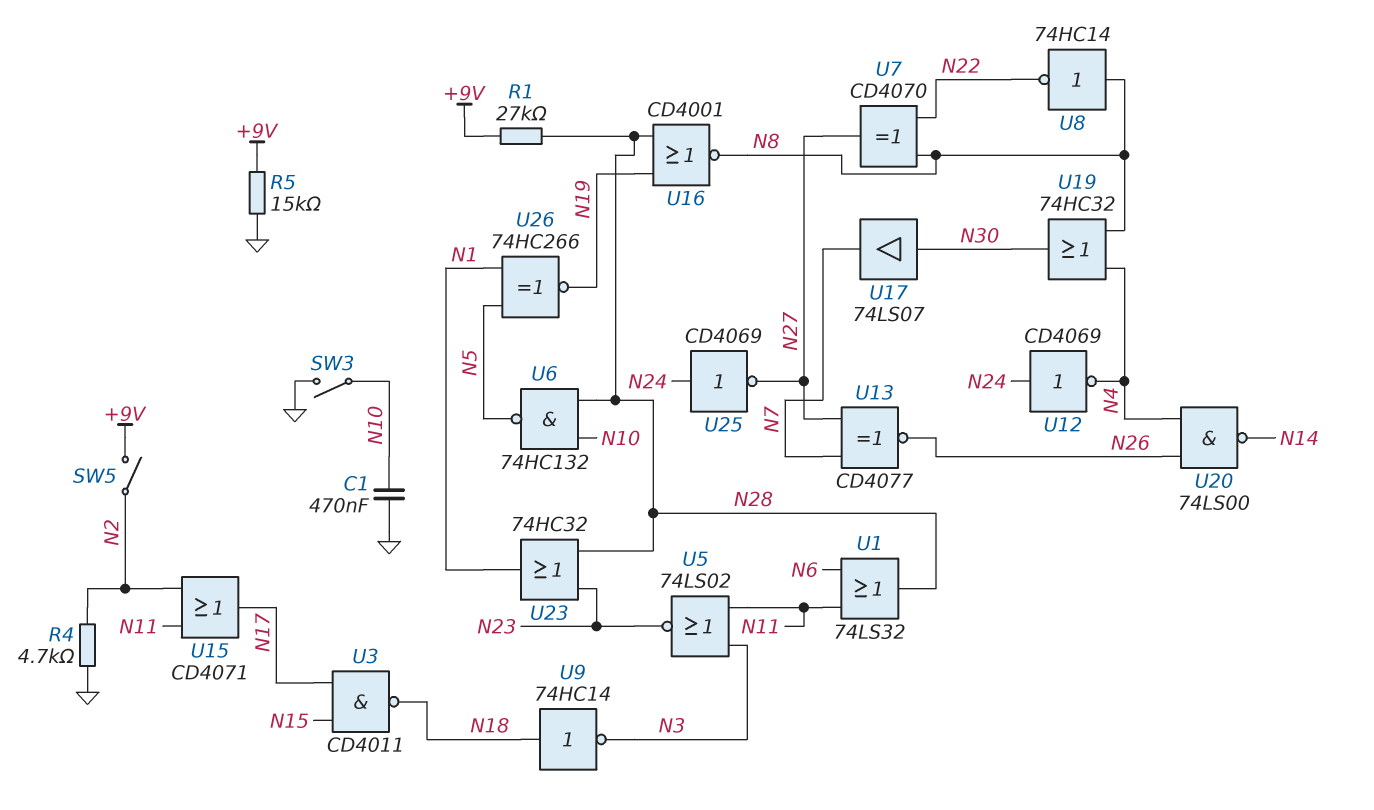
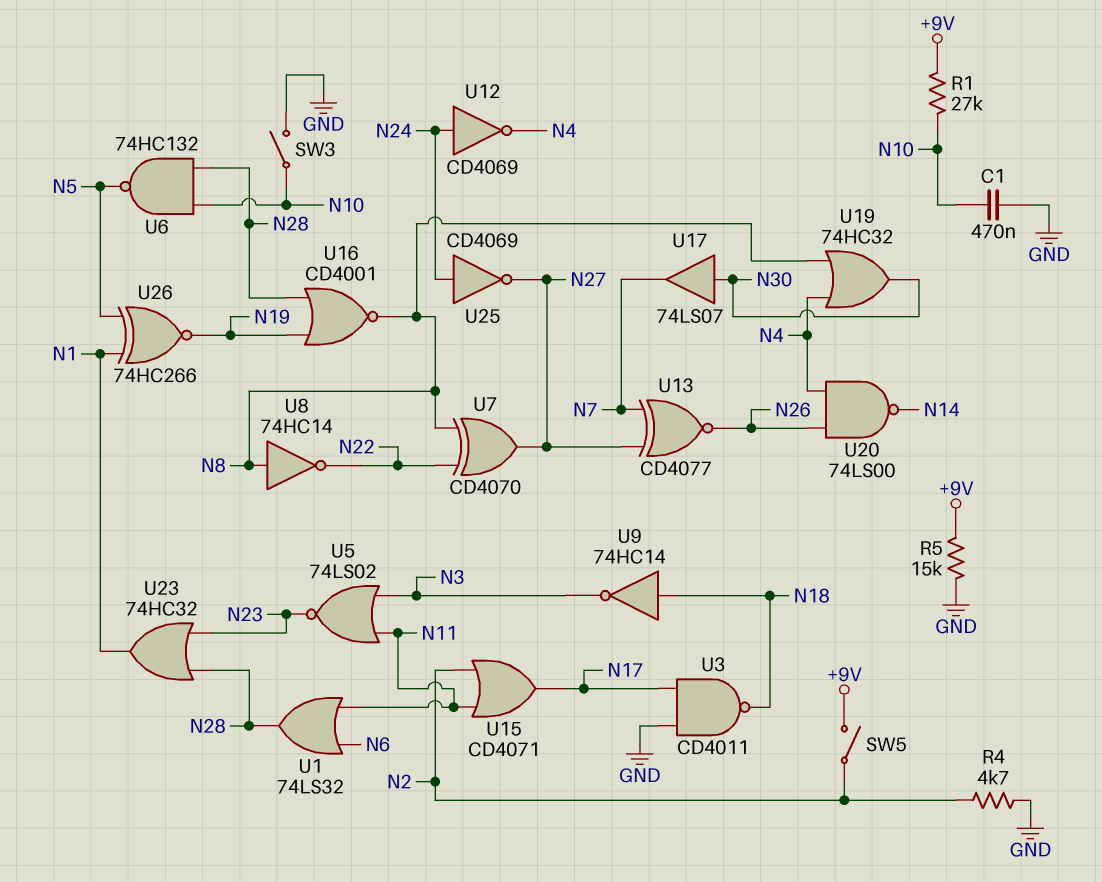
R1: 27k (+9V, N28) -> 27k (+9V, N10)
U3: NAND CD4011 (in N15, in N17, out N18) -> NAND CD4011 (in GND, in N17, out N18)

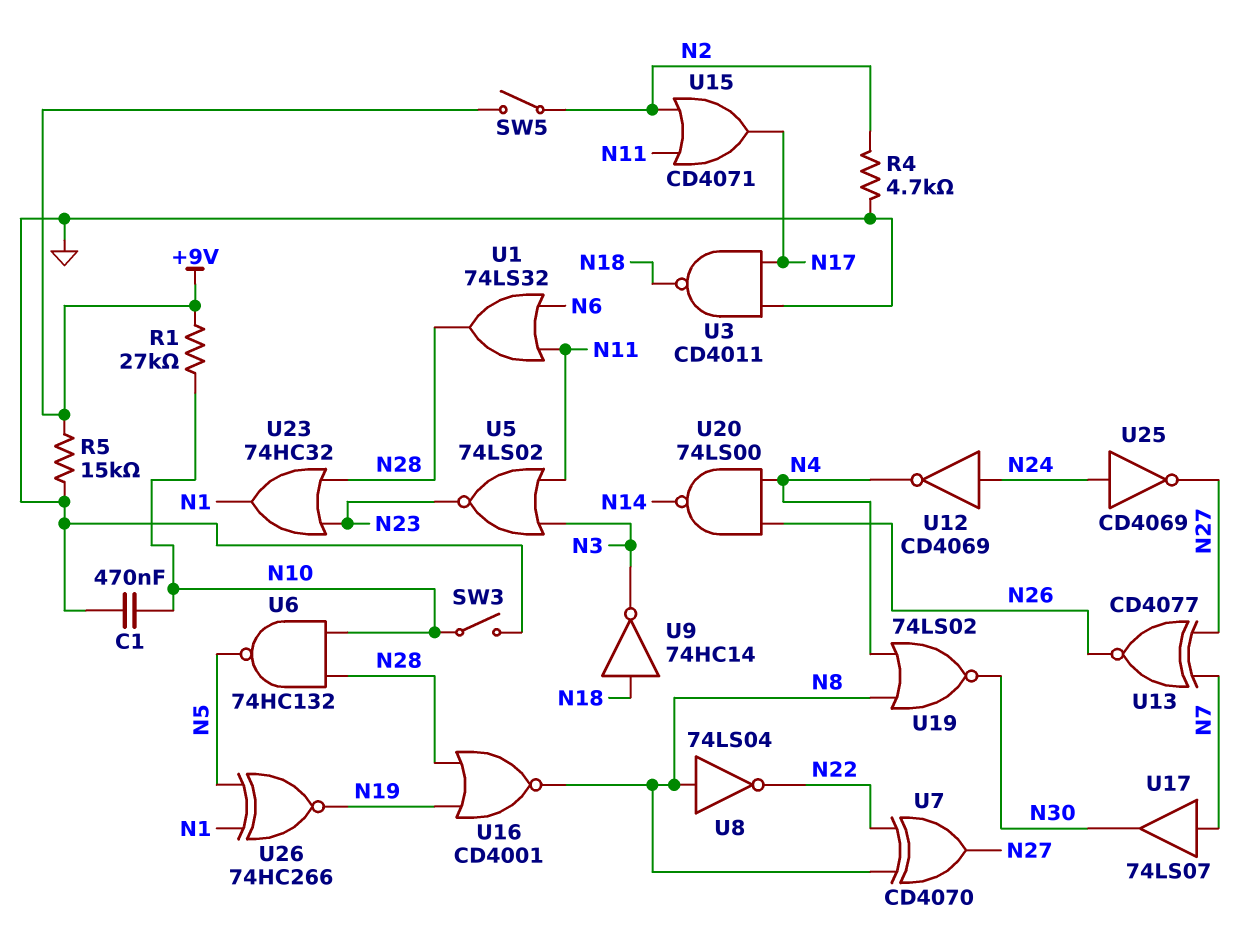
U8: NOT 74HC14 (in N8, out N22) -> NOT 74LS04 (in N8, out N22)
U17: buffer 74LS07 (in N30, out N7) -> buffer 74LS07 (in N7, out N30)
U19: OR 74HC32 (in N4, in N8, out N30) -> NOR 74LS02 (in N4, in N8, out N30)

